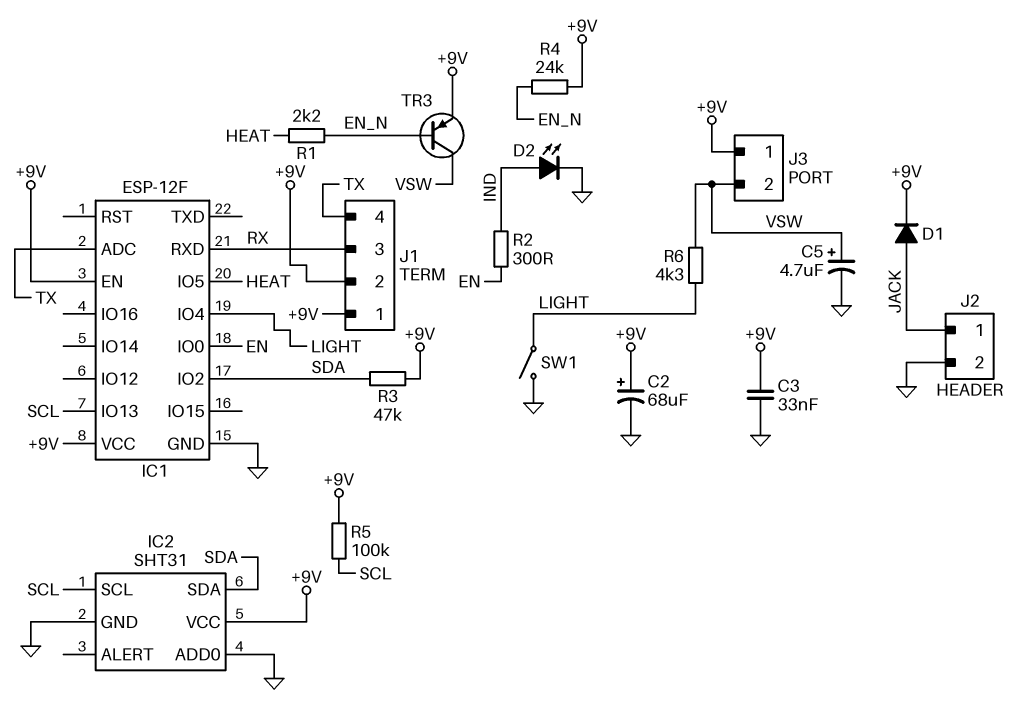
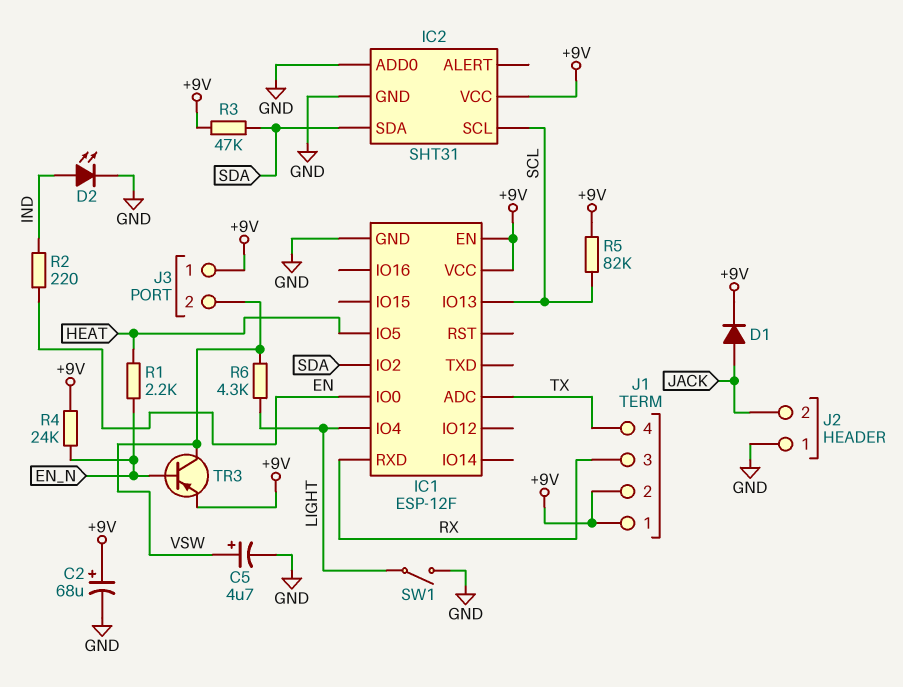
C3: 33nF (+9V, GND) -> none
J2 pin 1: JACK -> GND
J2 pin 2: GND -> JACK
R2: 300 (EN, IND) -> 220 (EN, IND)
R5: 100k (+9V, SCL) -> 82k (+9V, SCL)

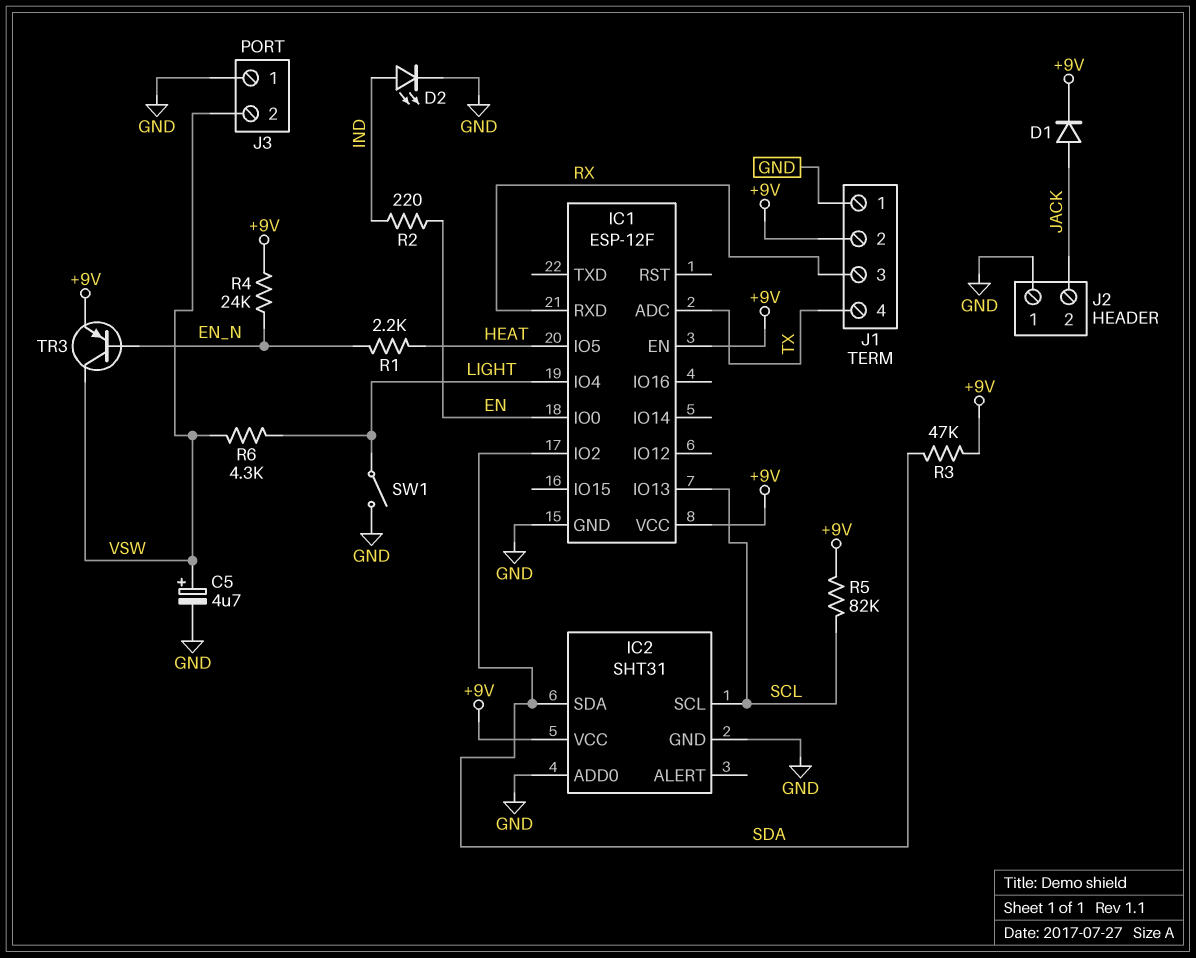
C2: 68uF (plus +9V, minus GND) -> none
J1 pin 1: +9V -> GND
J3 pin 1: +9V -> GND

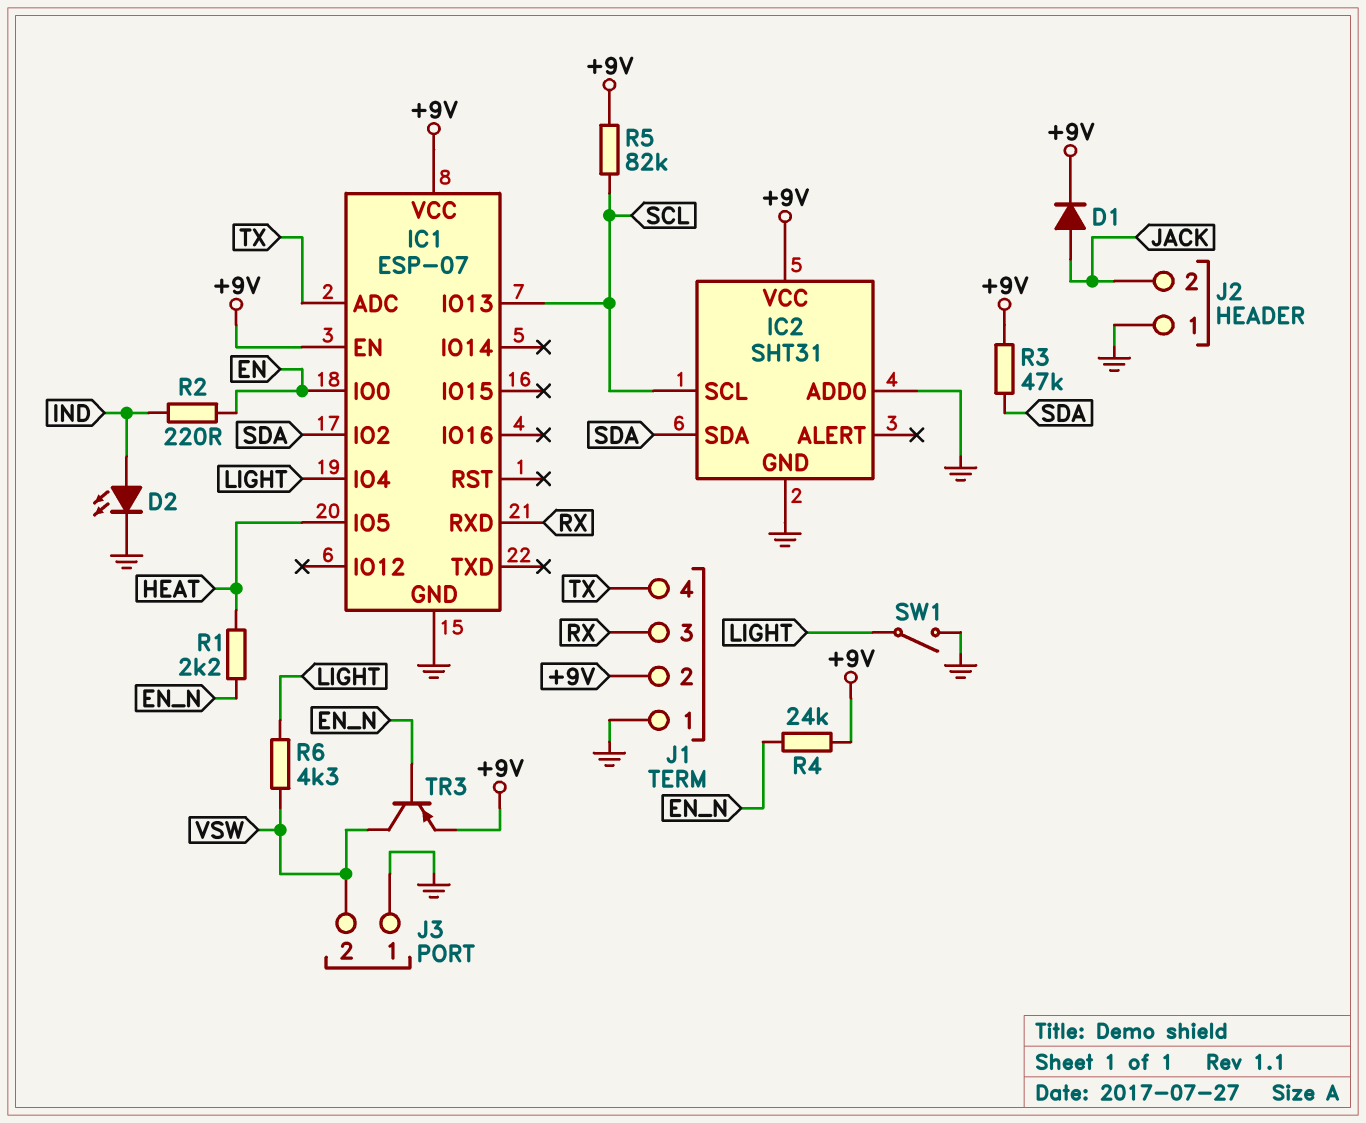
C5: 4.7uF (plus VSW, minus GND) -> none
IC1: ESP-12F -> ESP-07

